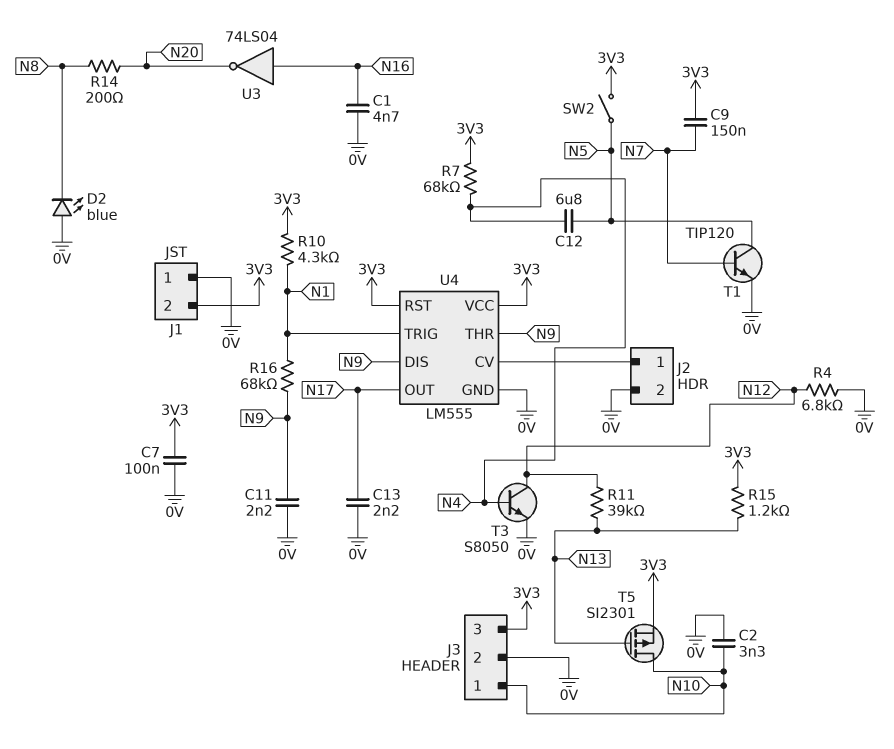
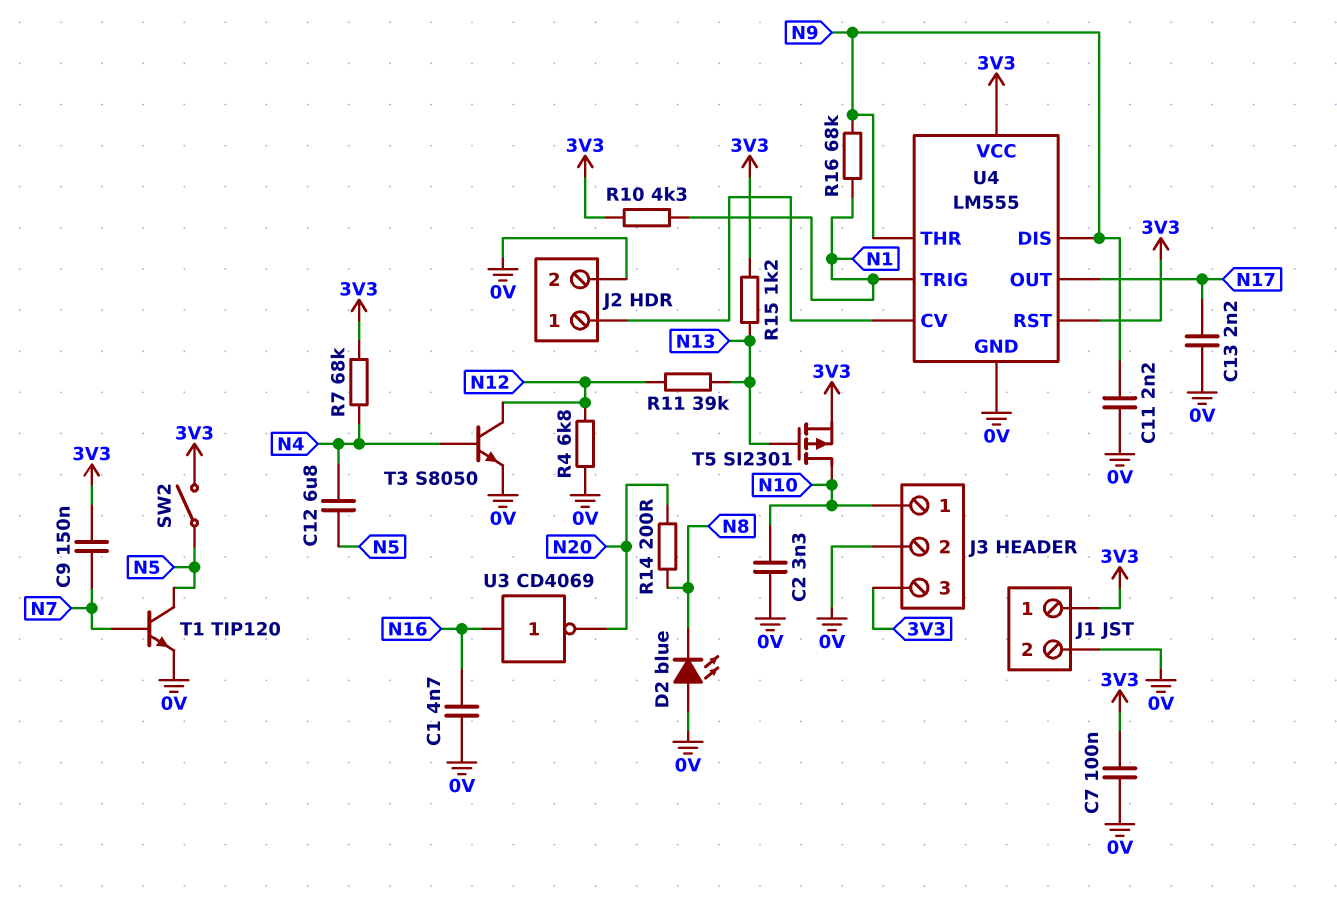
J1 pin 1: 0V -> 3V3
J1 pin 2: 3V3 -> 0V
U3: NOT 74LS04 (in N16, out N20) -> NOT CD4069 (in N16, out N20)

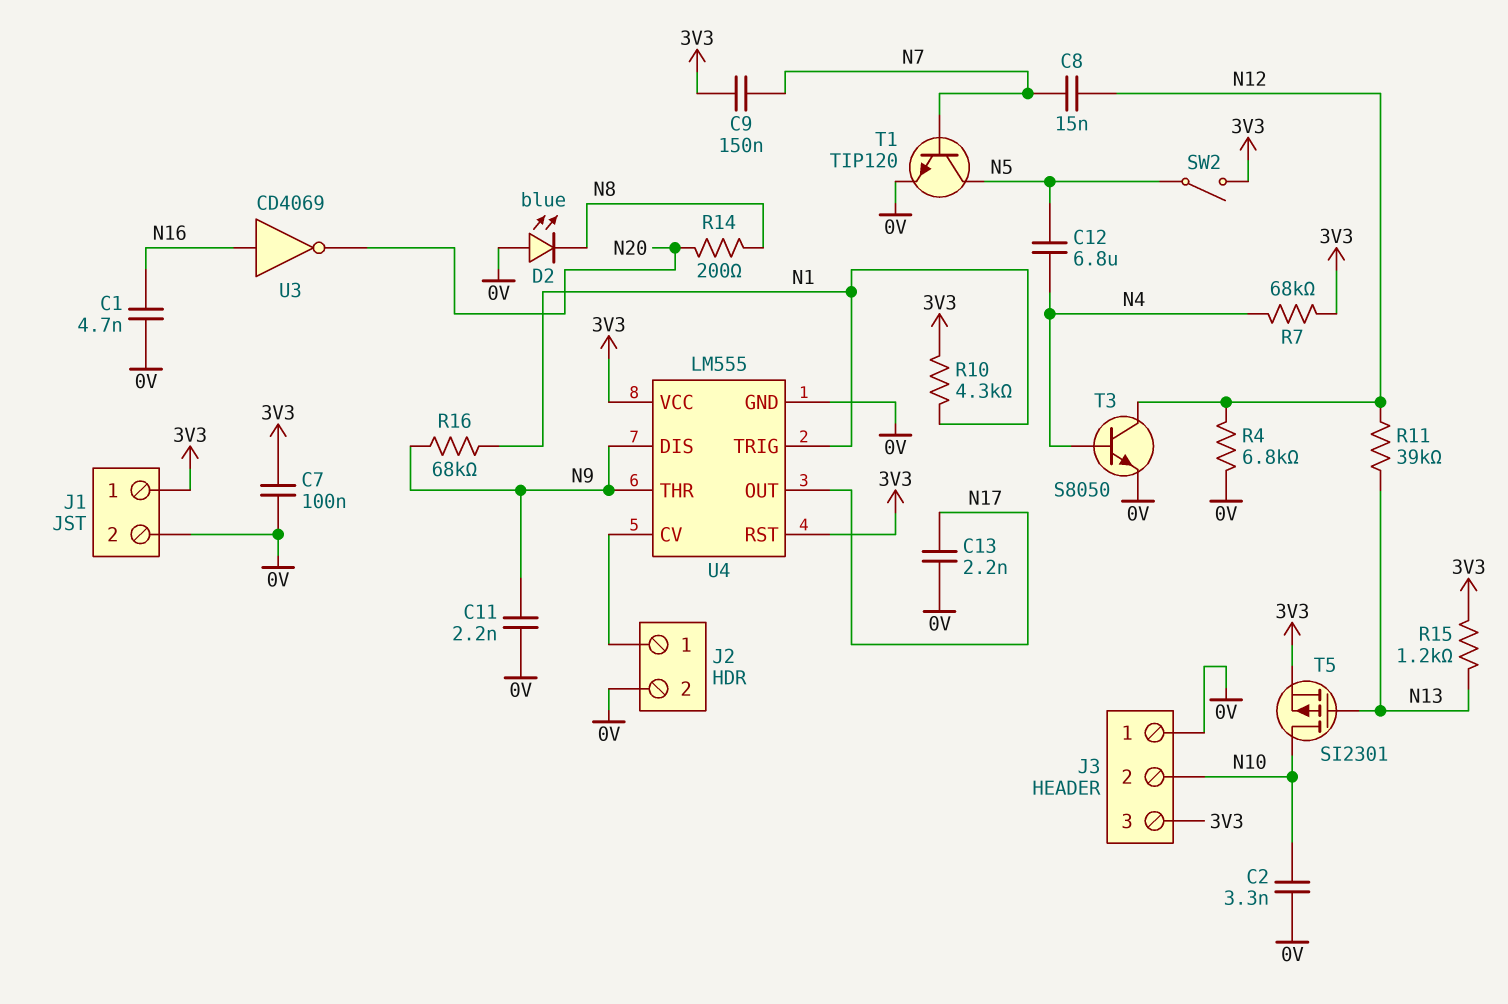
C8: none -> 15nF (N7, N12)
J3 pin 1: N10 -> 0V
J3 pin 2: 0V -> N10

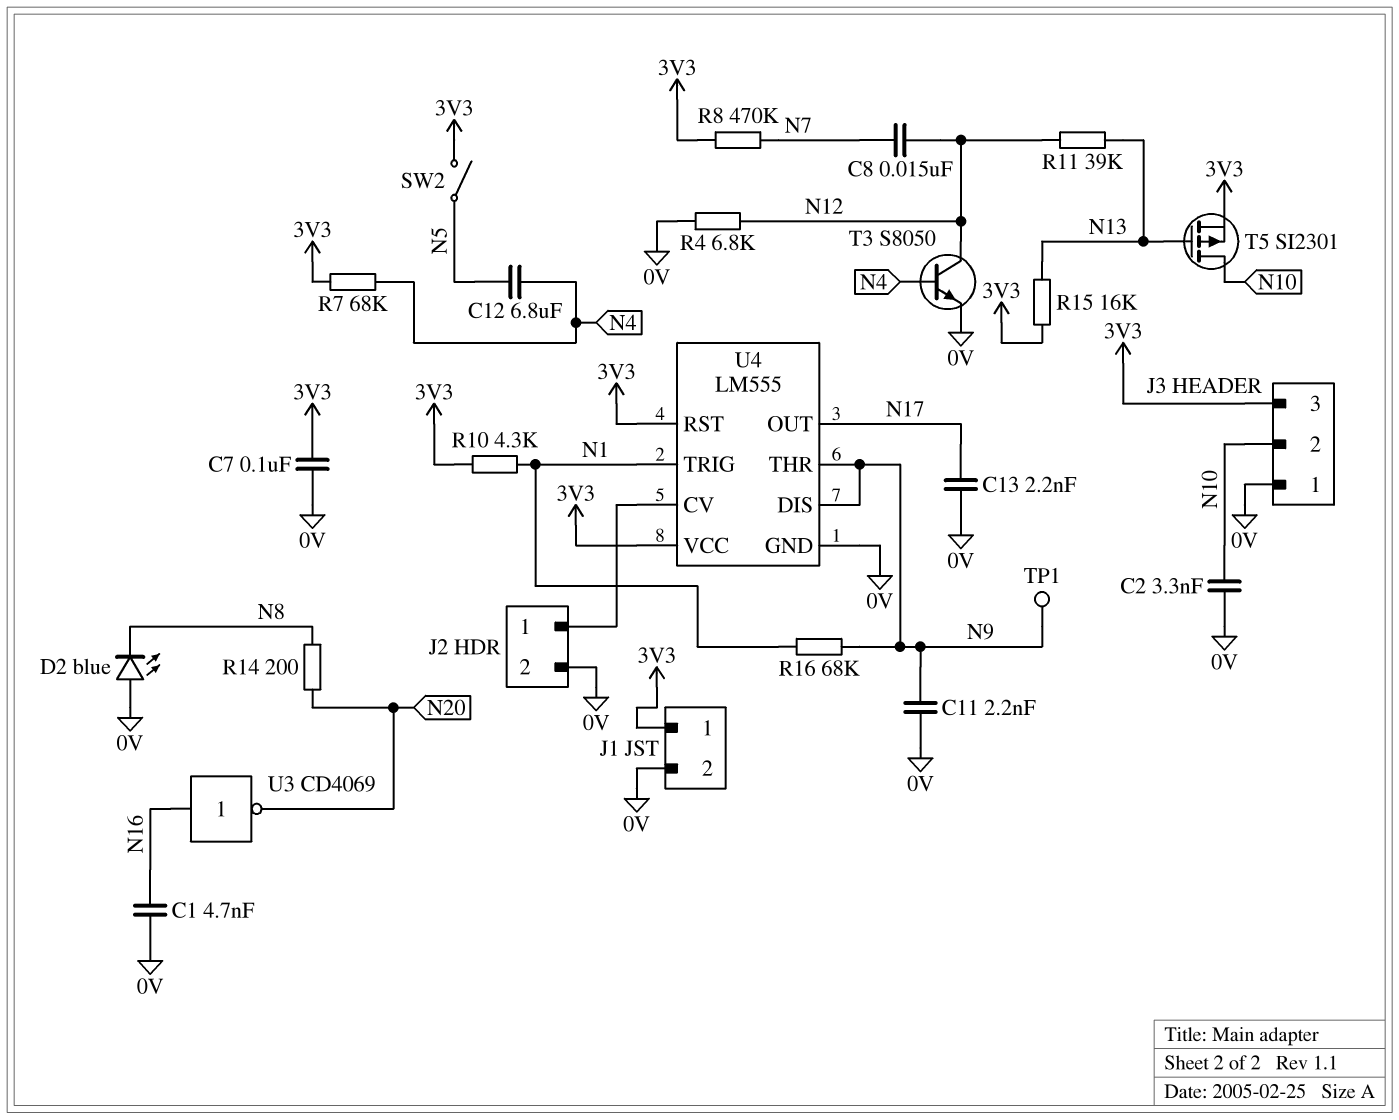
C9: 150nF (3V3, N7) -> none
R8: none -> 470k (3V3, N7)
R15: 1.2k (3V3, N13) -> 16k (3V3, N13)
T1: NPN TIP120 (B N7, C N5, E 0V) -> none
TP1: none -> test point (N9)

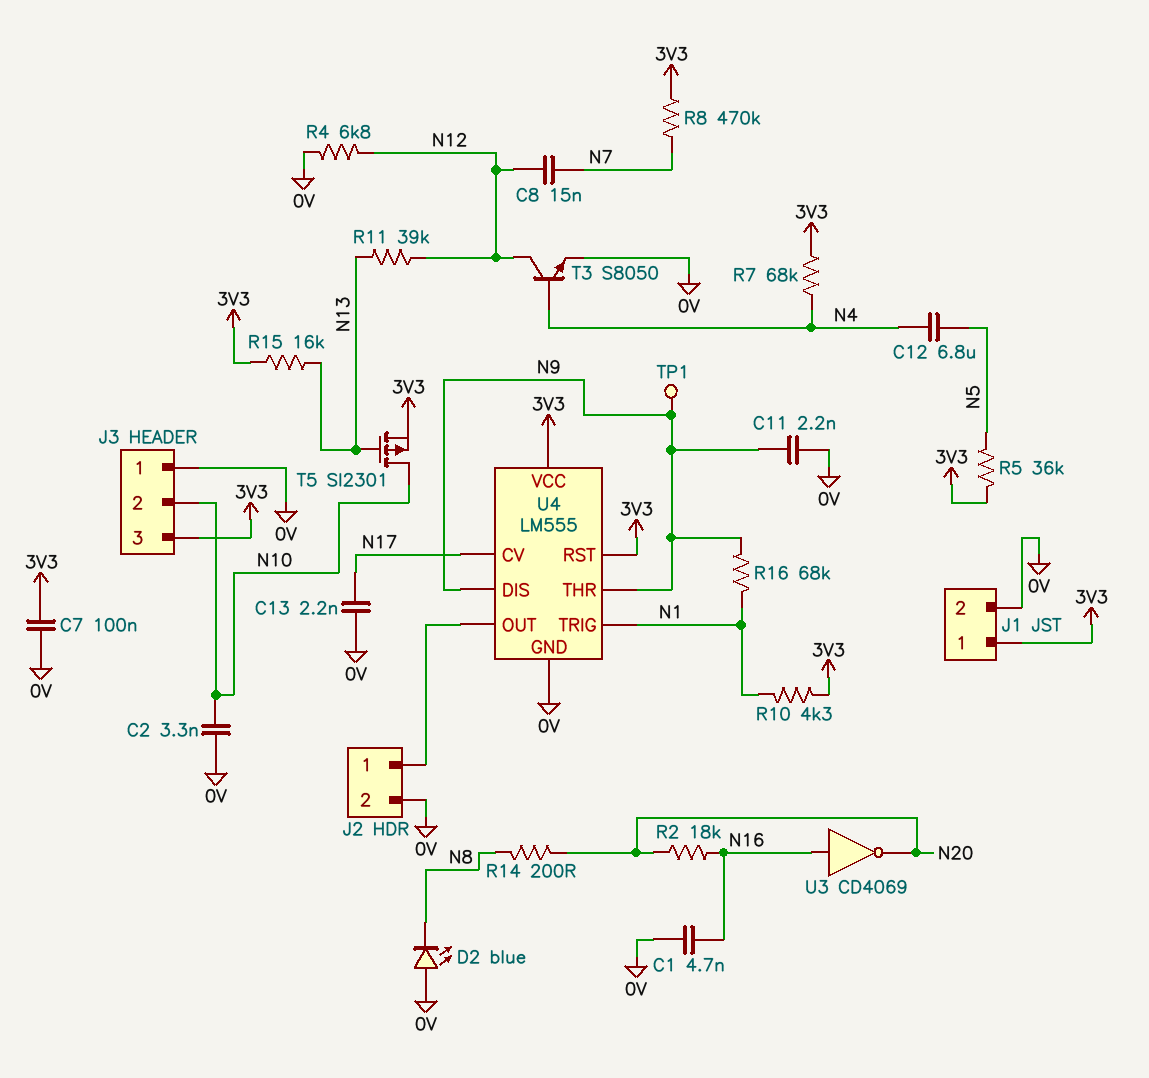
R2: none -> 18k (N16, N20)
R5: none -> 36k (3V3, N5)
SW2: switch (3V3, N5) -> none
U4 pin CV: J2/1 -> N17
U4 pin OUT: N17 -> J2/1

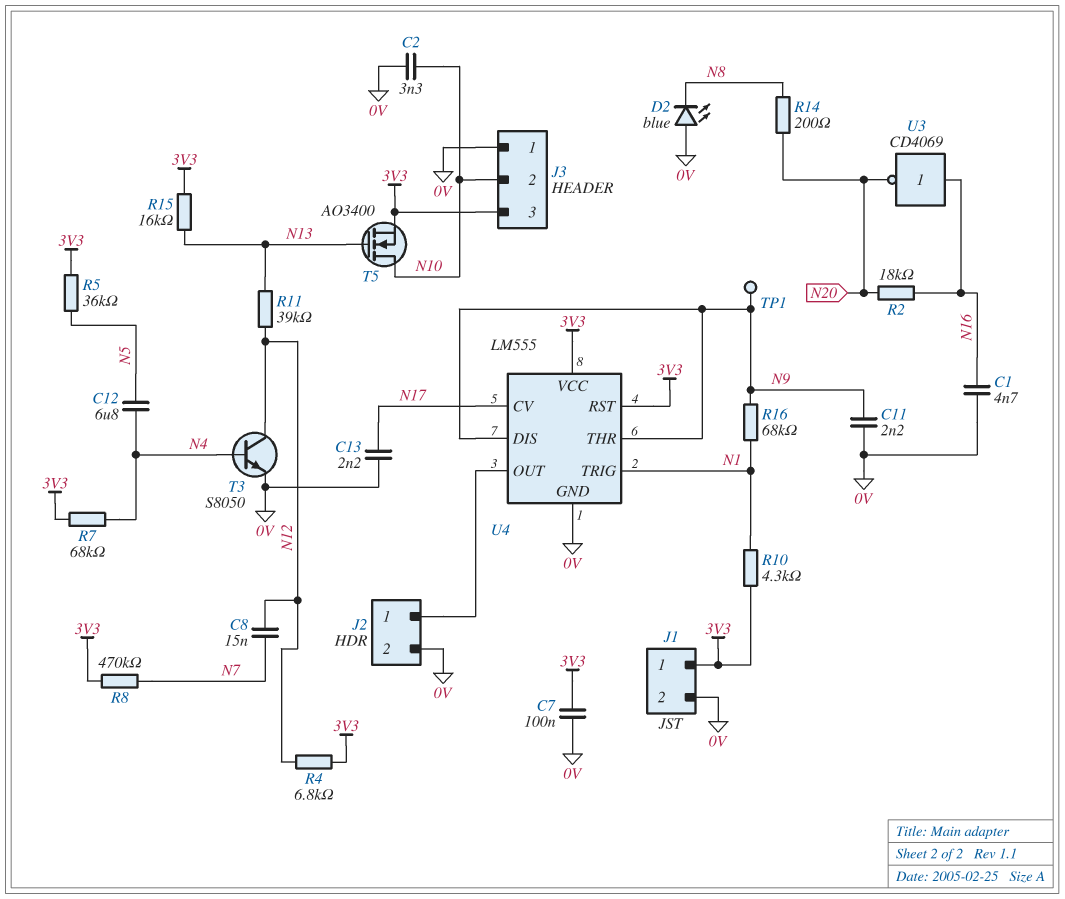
R4: 6.8k (0V, N12) -> 6.8k (3V3, N12)
T5: PMOS SI2301 (G N13, D N10, S 3V3) -> NMOS AO3400 (G N13, D N10, S 3V3)

